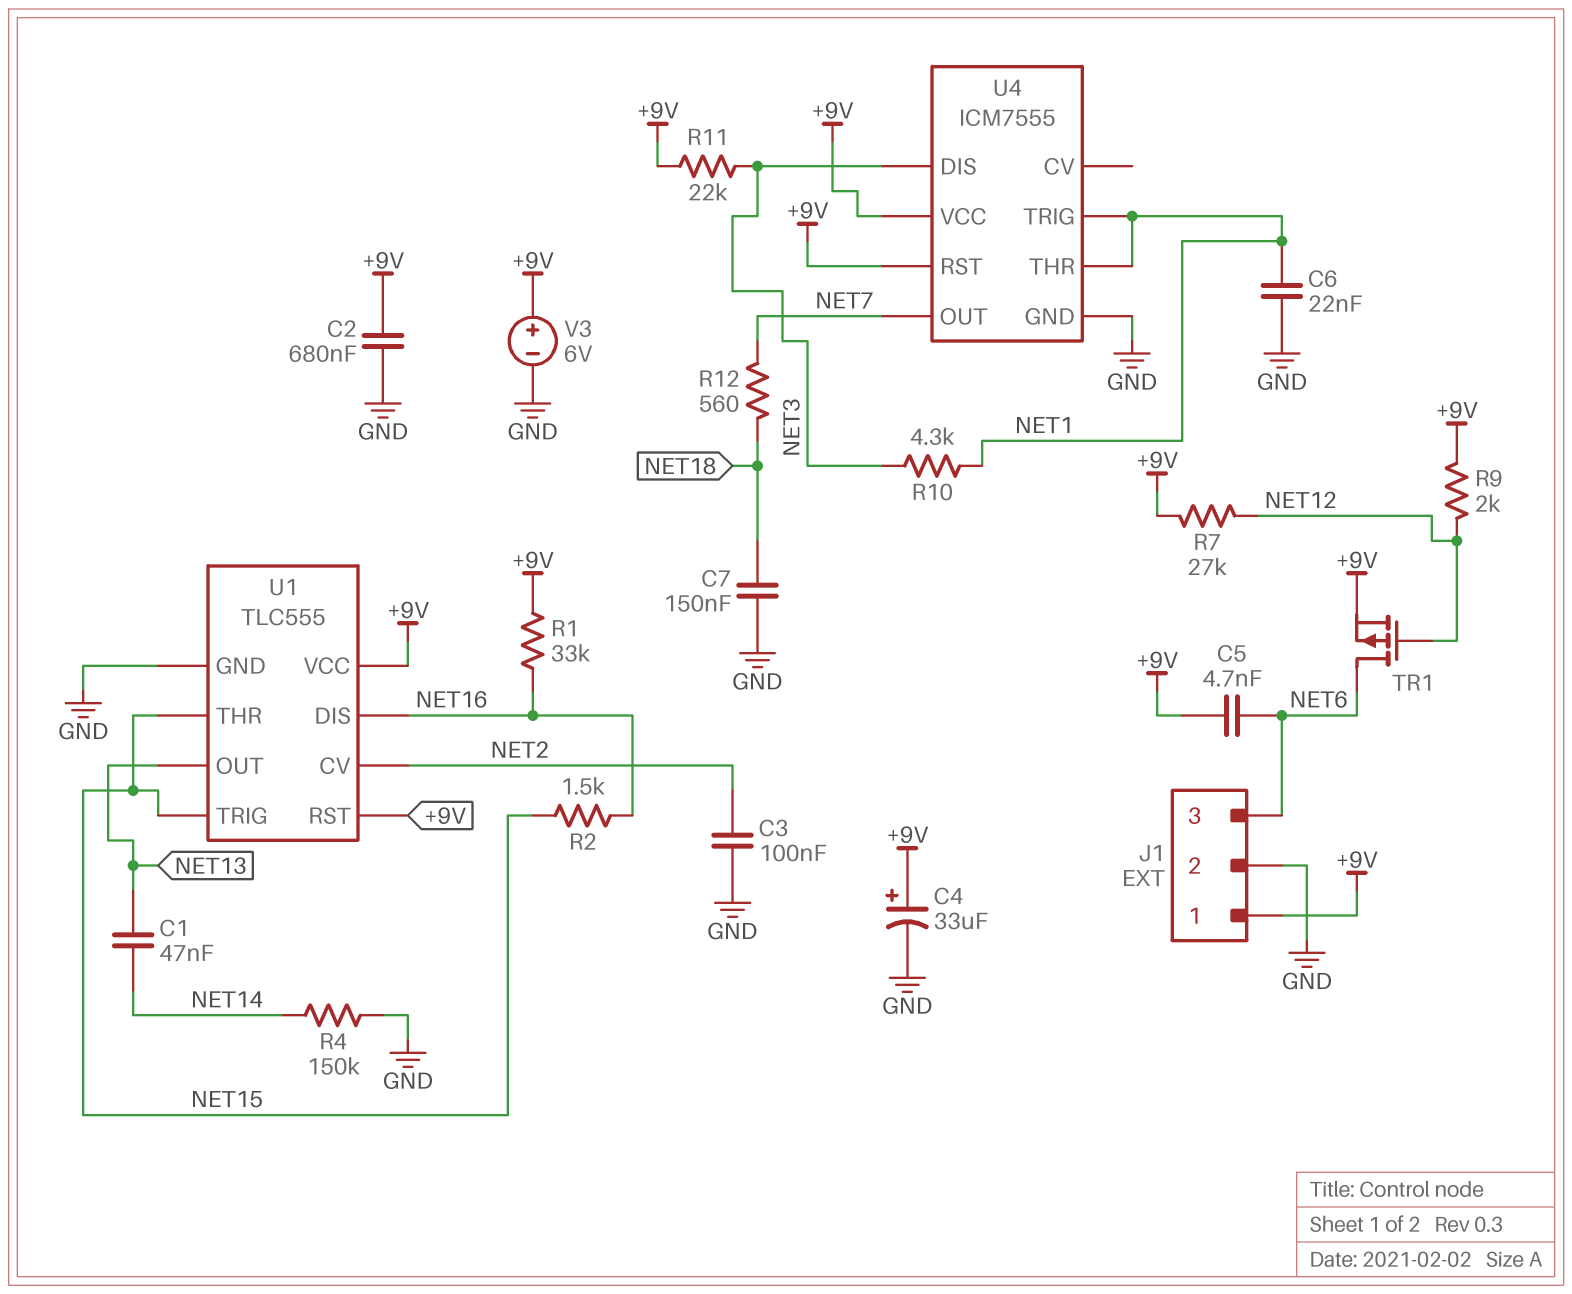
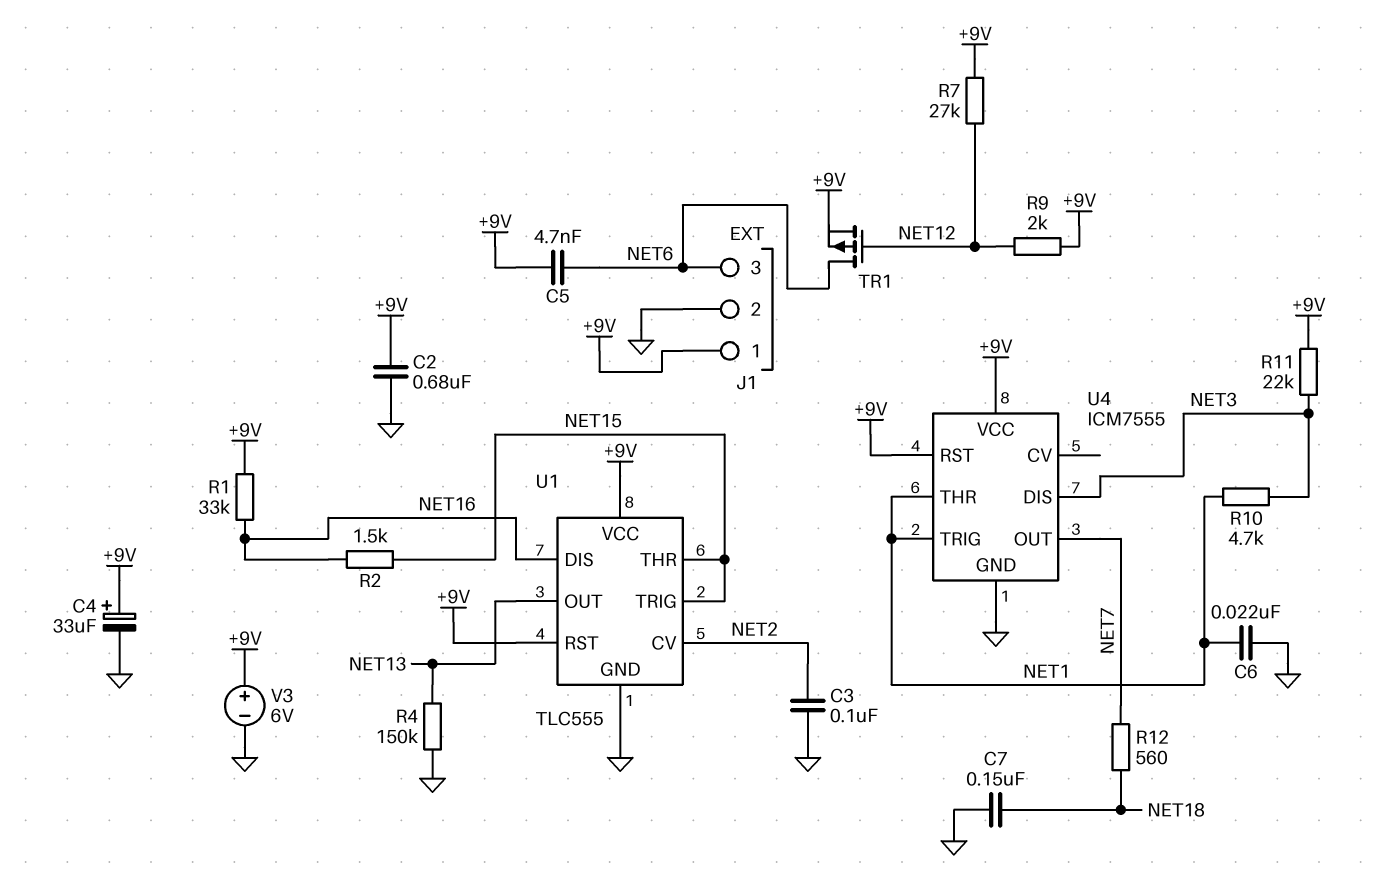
C1: 47nF (NET13, NET14) -> none
R4: 150k (GND, NET14) -> 150k (GND, NET13)
R10: 4.3k (NET1, NET3) -> 4.7k (NET1, NET3)

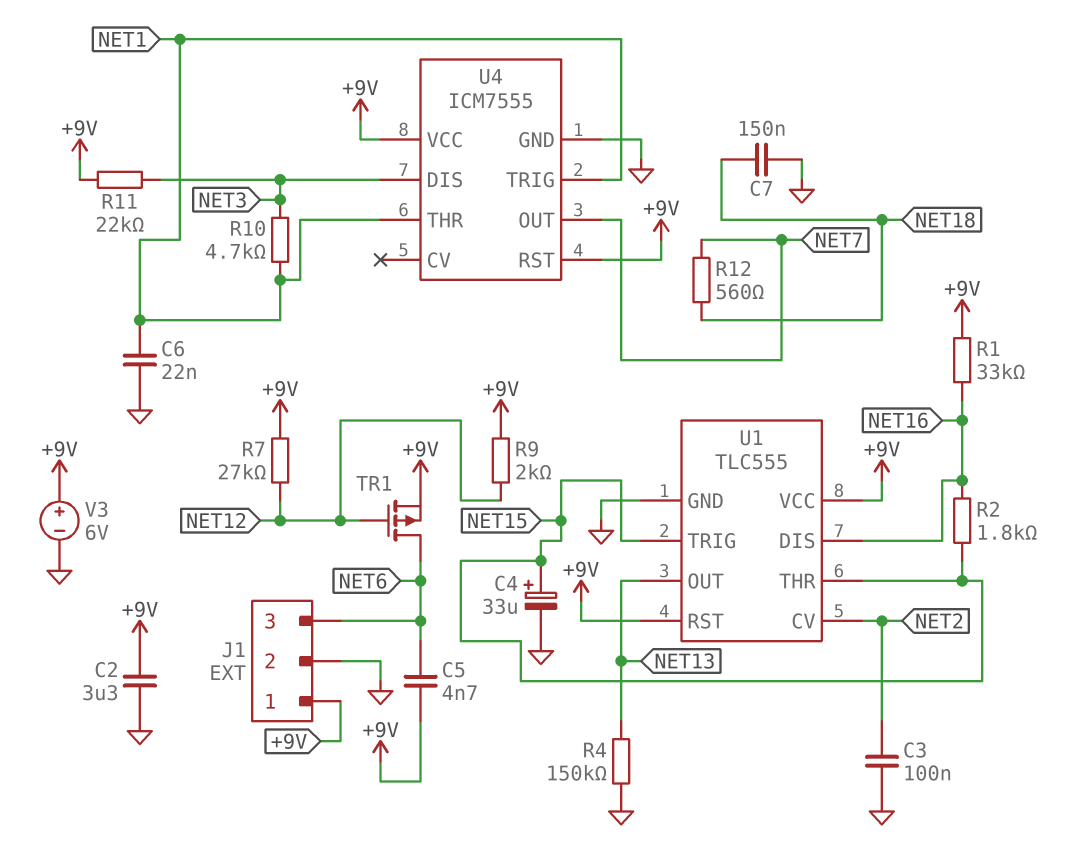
C2: 680nF (+9V, GND) -> 3.3uF (+9V, GND)
C4: 33uF (plus +9V, minus GND) -> 33uF (plus NET15, minus GND)
R2: 1.5k (NET15, NET16) -> 1.8k (NET15, NET16)

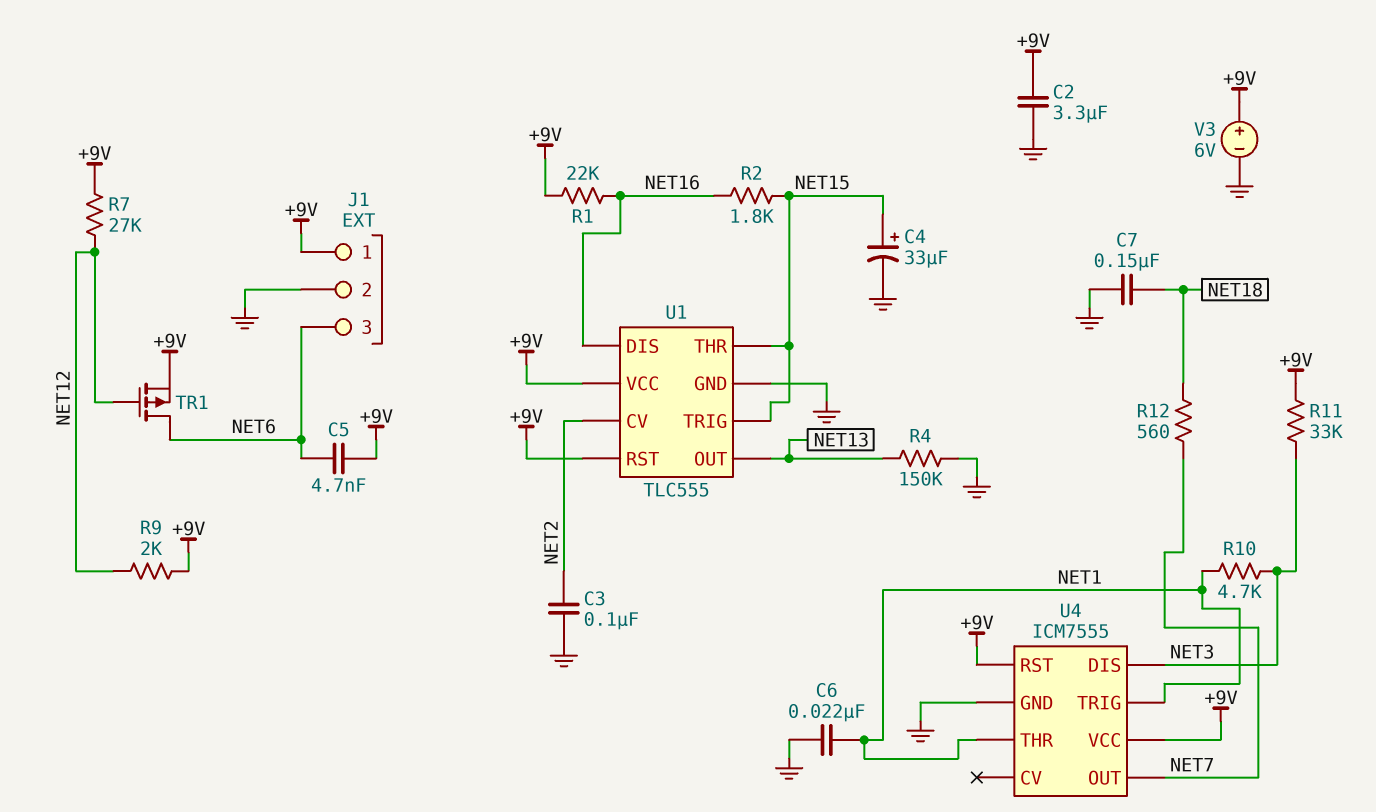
R1: 33k (+9V, NET16) -> 22k (+9V, NET16)
R11: 22k (+9V, NET3) -> 33k (+9V, NET3)

